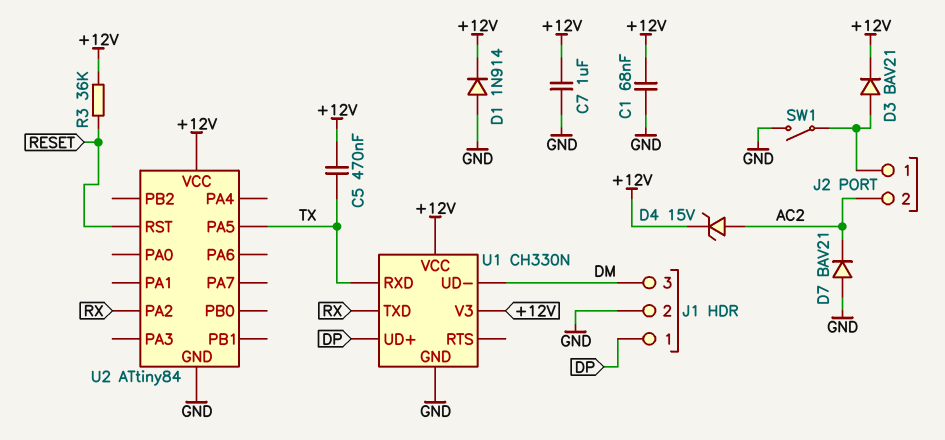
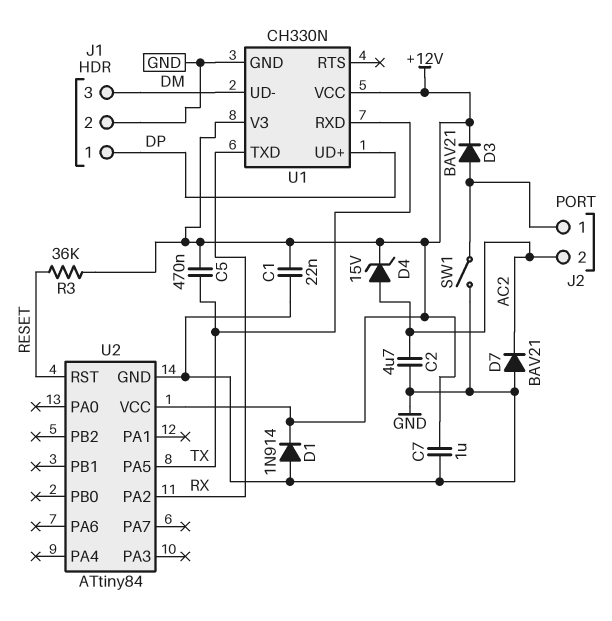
C1: 68nF (+12V, GND) -> 22nF (+12V, GND)
C2: none -> 4.7uF (AC2, GND)

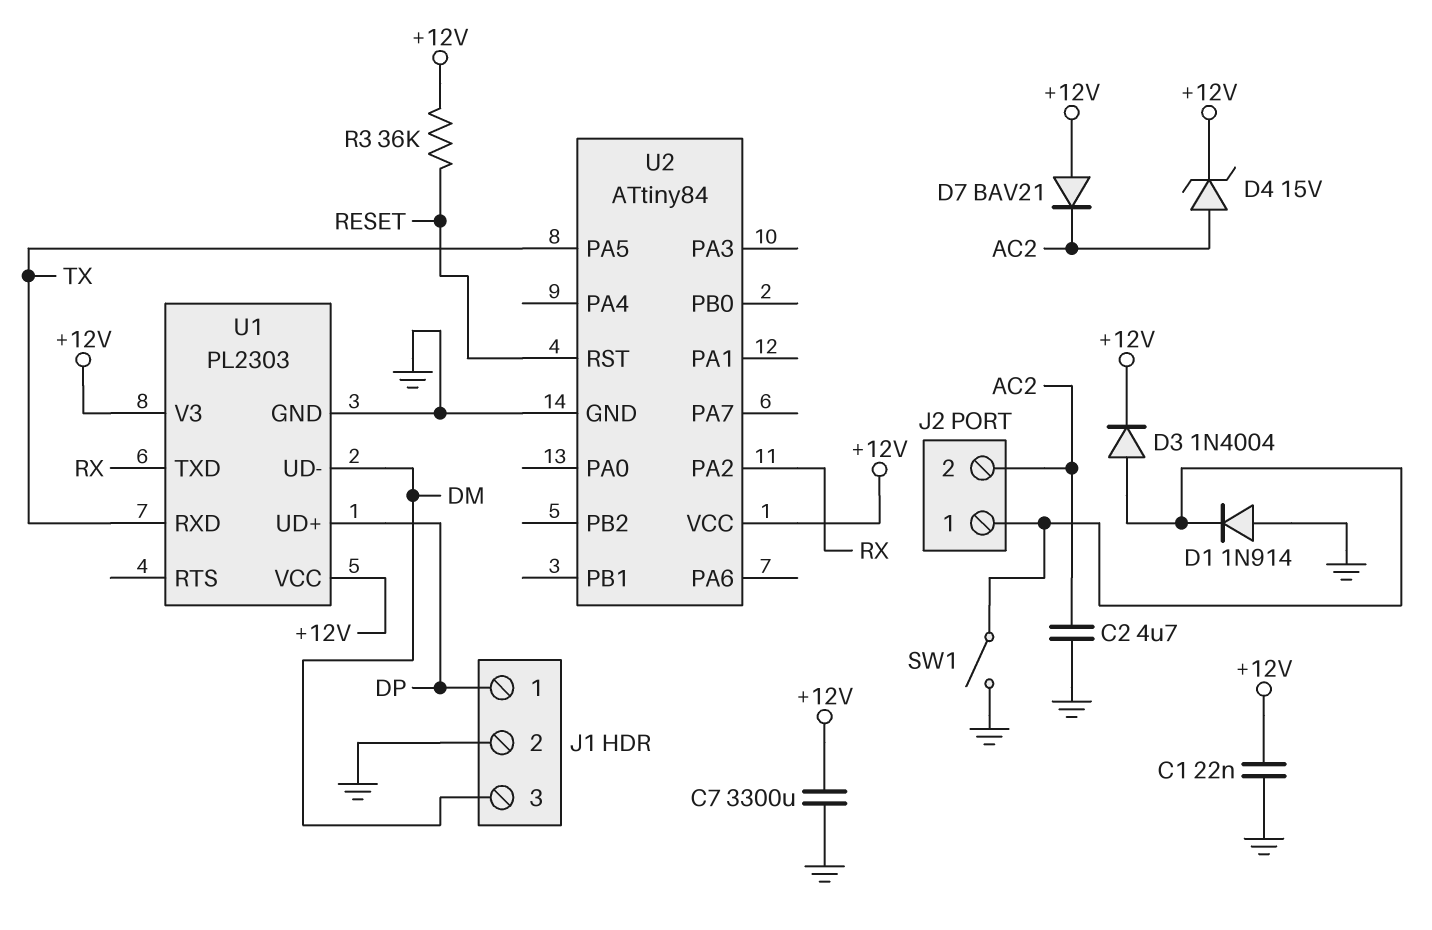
C5: 470nF (+12V, TX) -> none
C7: 1uF (+12V, GND) -> 3300uF (+12V, GND)
D1: diode 1N914 (A GND, K +12V) -> diode 1N914 (A GND, K J2/1)
D3: diode BAV21 (A J2/1, K +12V) -> diode 1N4004 (A J2/1, K +12V)
D7: diode BAV21 (A GND, K AC2) -> diode BAV21 (A +12V, K AC2)
U1: CH330N -> PL2303

